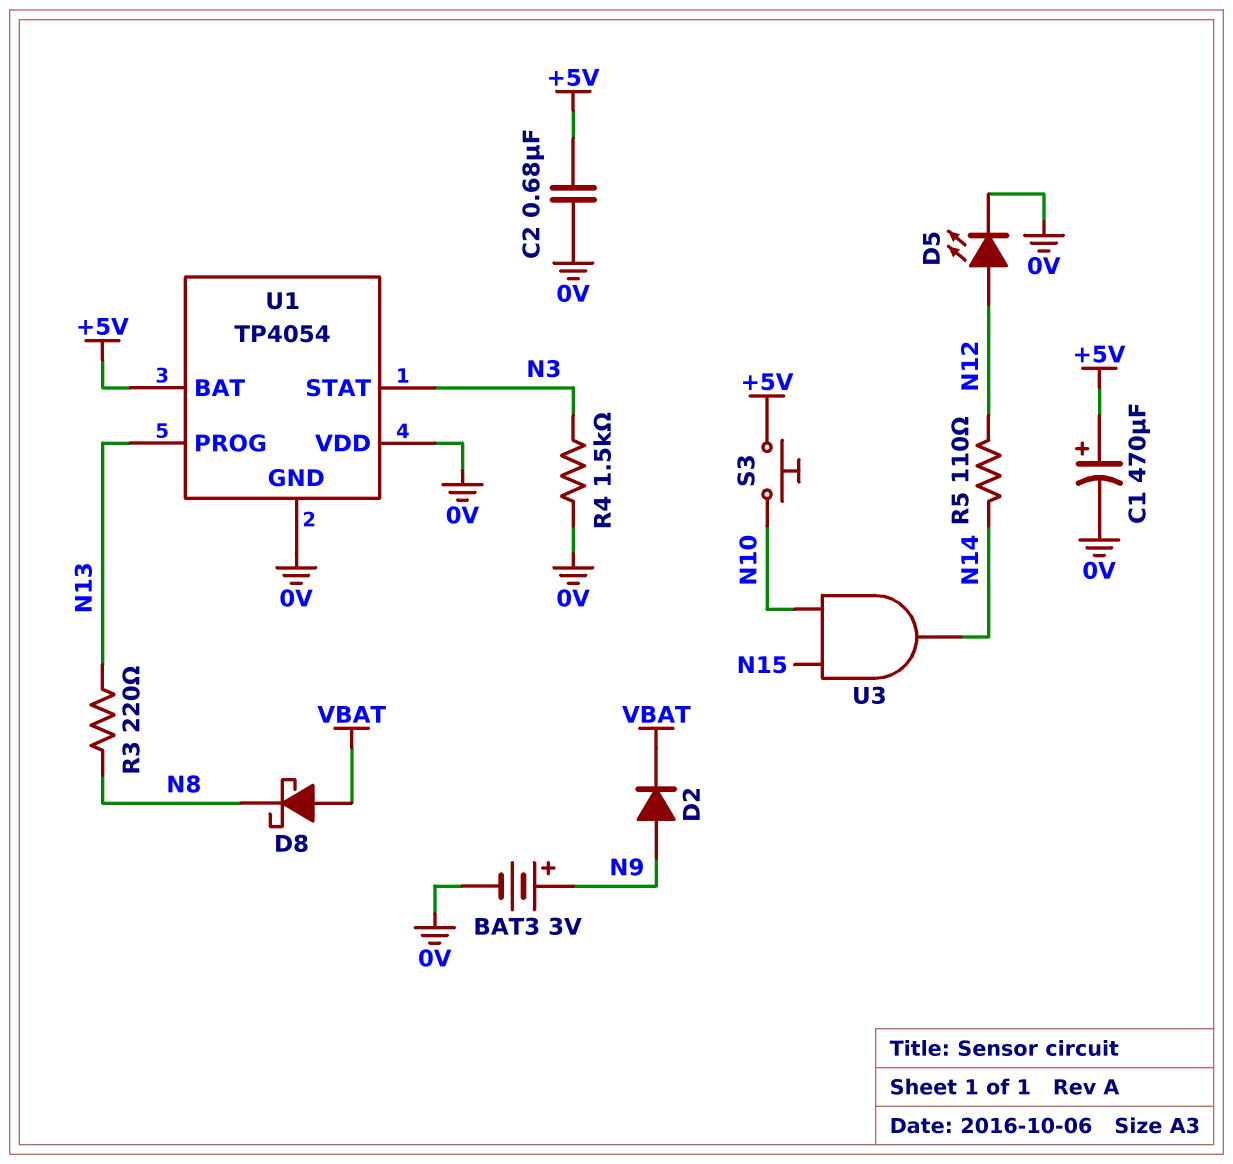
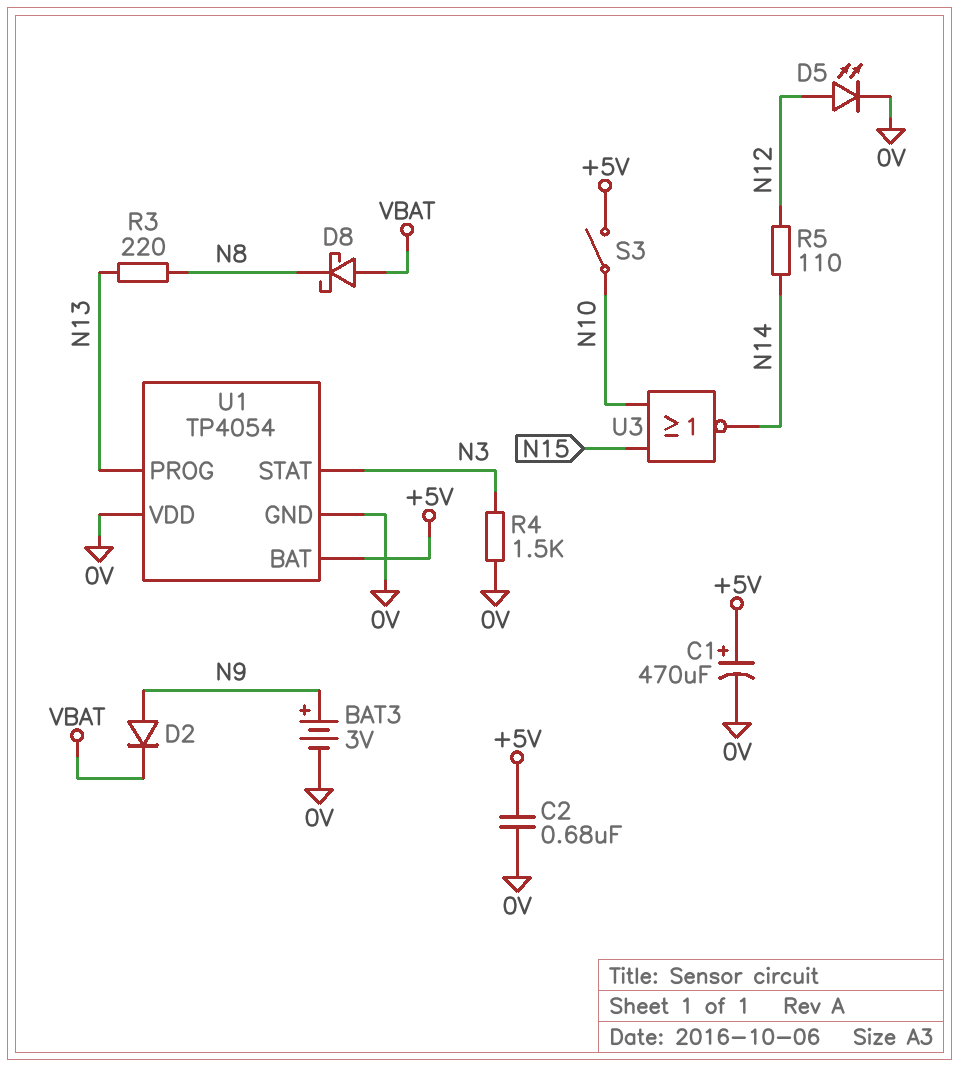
S3: button (+5V, N10) -> switch (+5V, N10)
U3: AND (in N10, in N15, out N14) -> NOR (in N10, in N15, out N14)

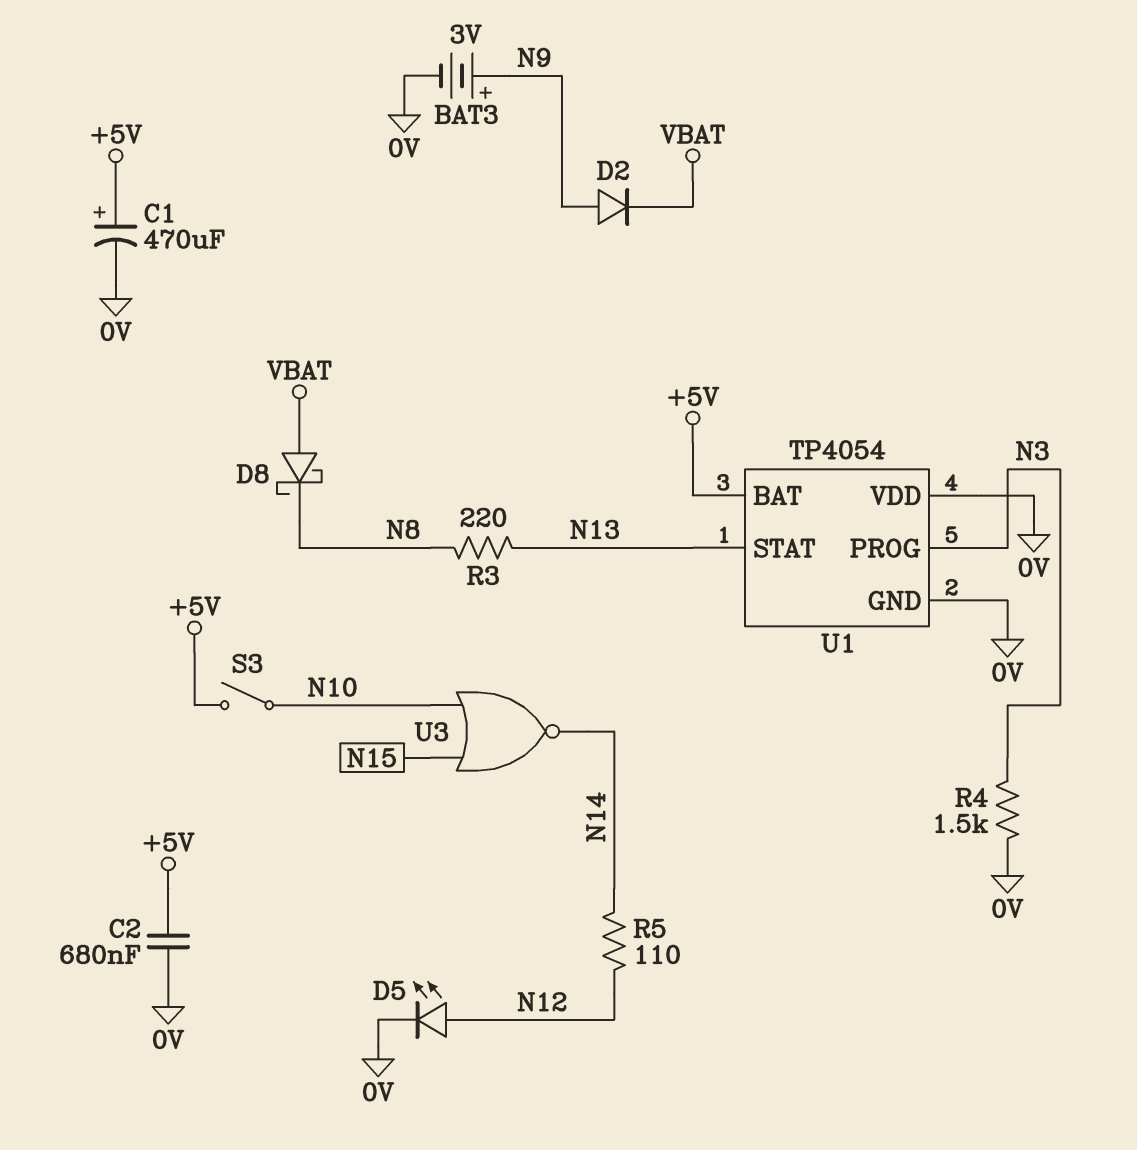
U1 pin PROG: N13 -> N3
U1 pin STAT: N3 -> N13

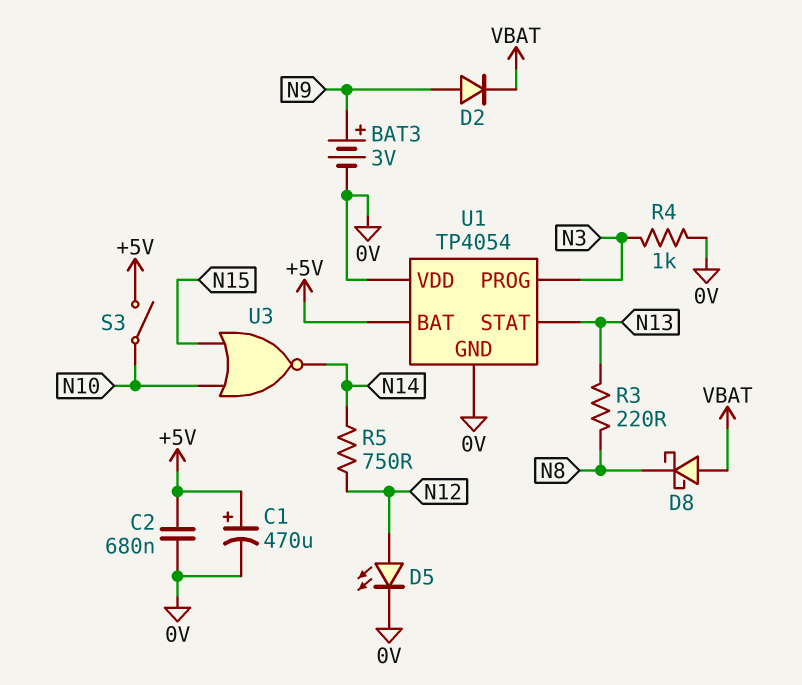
R4: 1.5k (0V, N3) -> 1k (0V, N3)
R5: 110 (N12, N14) -> 750 (N12, N14)

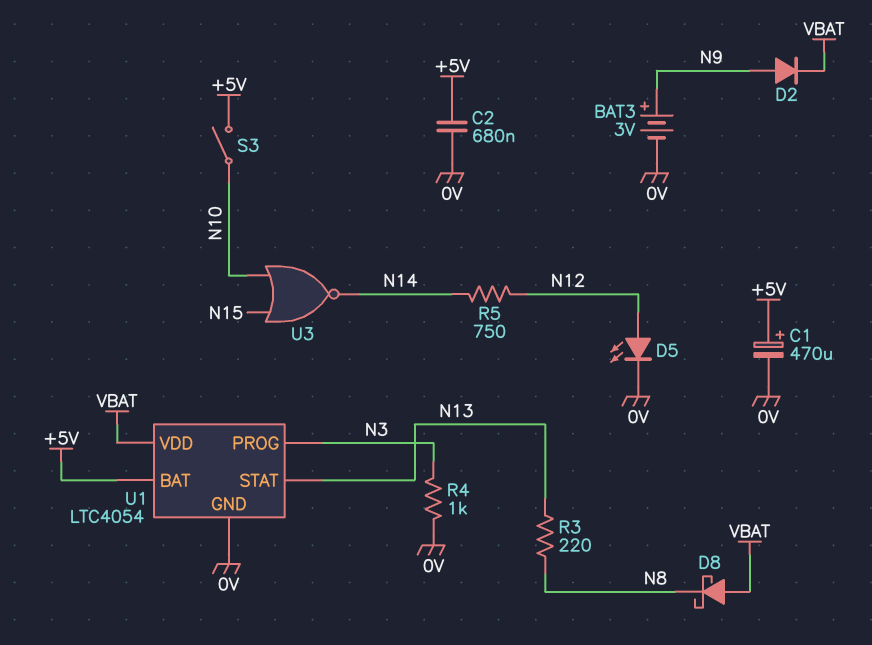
U1: TP4054 -> LTC4054
U1 pin VDD: 0V -> VBAT

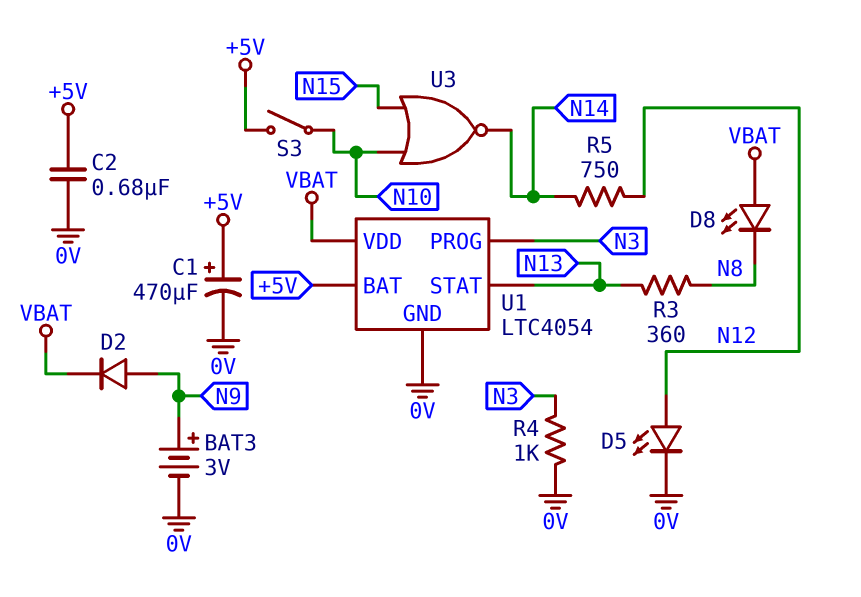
D8: schottky (A VBAT, K N8) -> LED (A VBAT, K N8)
R3: 220 (N8, N13) -> 360 (N8, N13)

